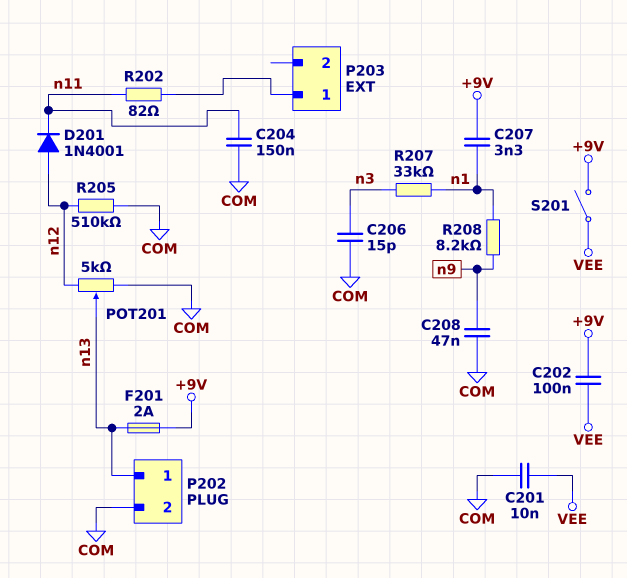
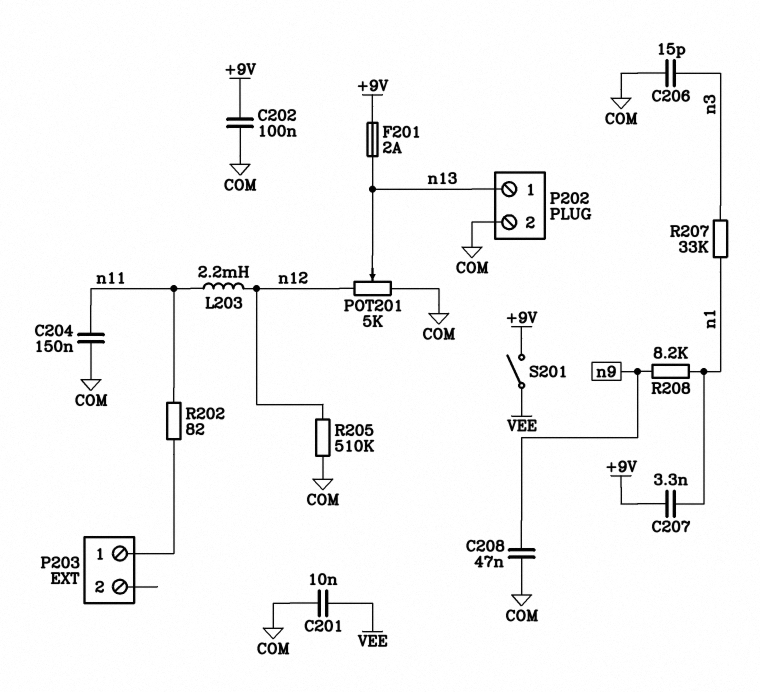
C202: 100nF (+9V, VEE) -> 100nF (+9V, COM)
D201: diode 1N4001 (A n12, K n11) -> none
L203: none -> 2.2mH (n11, n12)

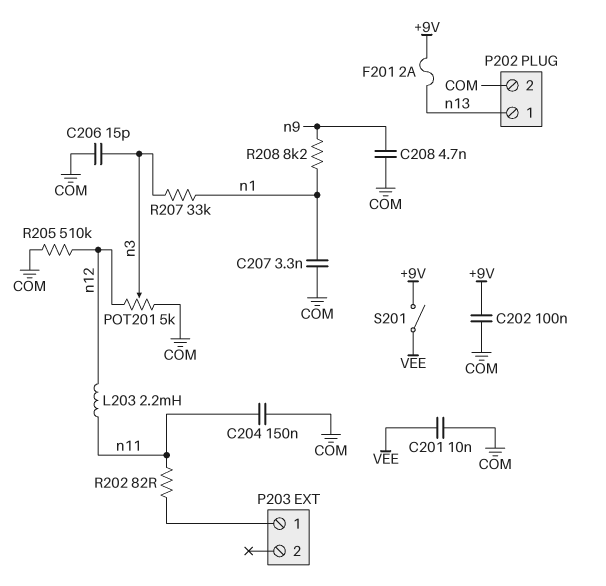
C207: 3.3nF (+9V, n1) -> 3.3nF (COM, n1)
C208: 47nF (COM, n9) -> 4.7nF (COM, n9)
POT201: 5k (COM, n12, wiper n13) -> 5k (COM, n12, wiper n3)

